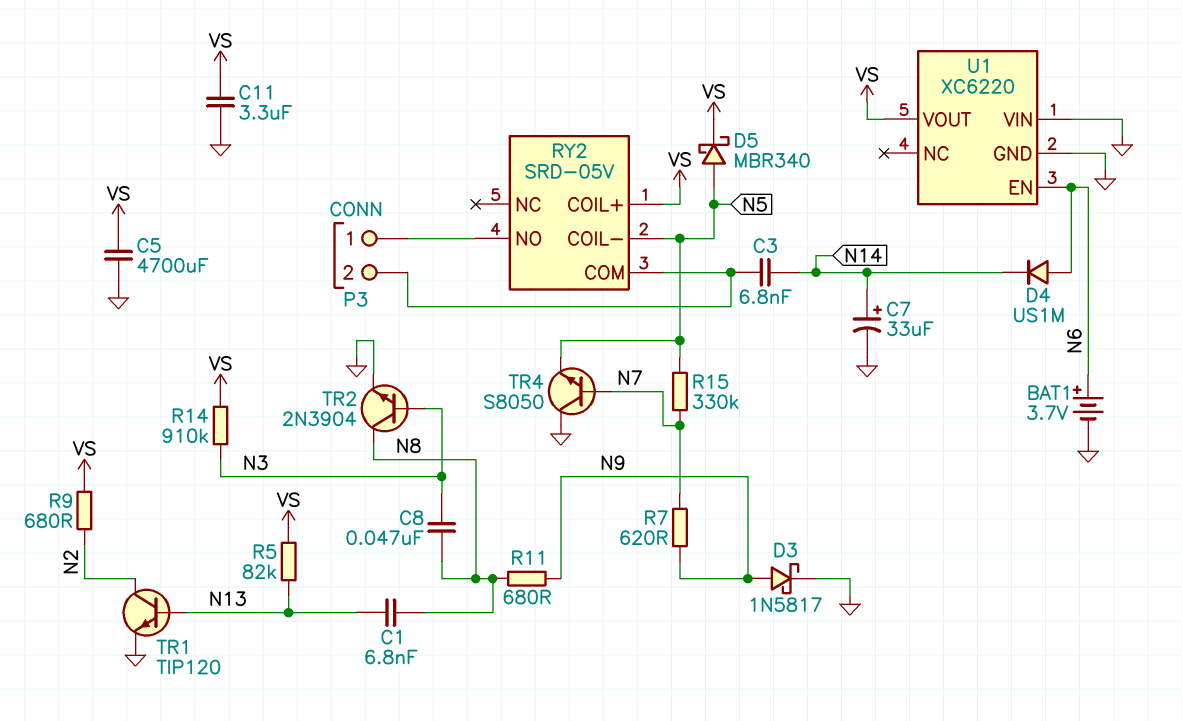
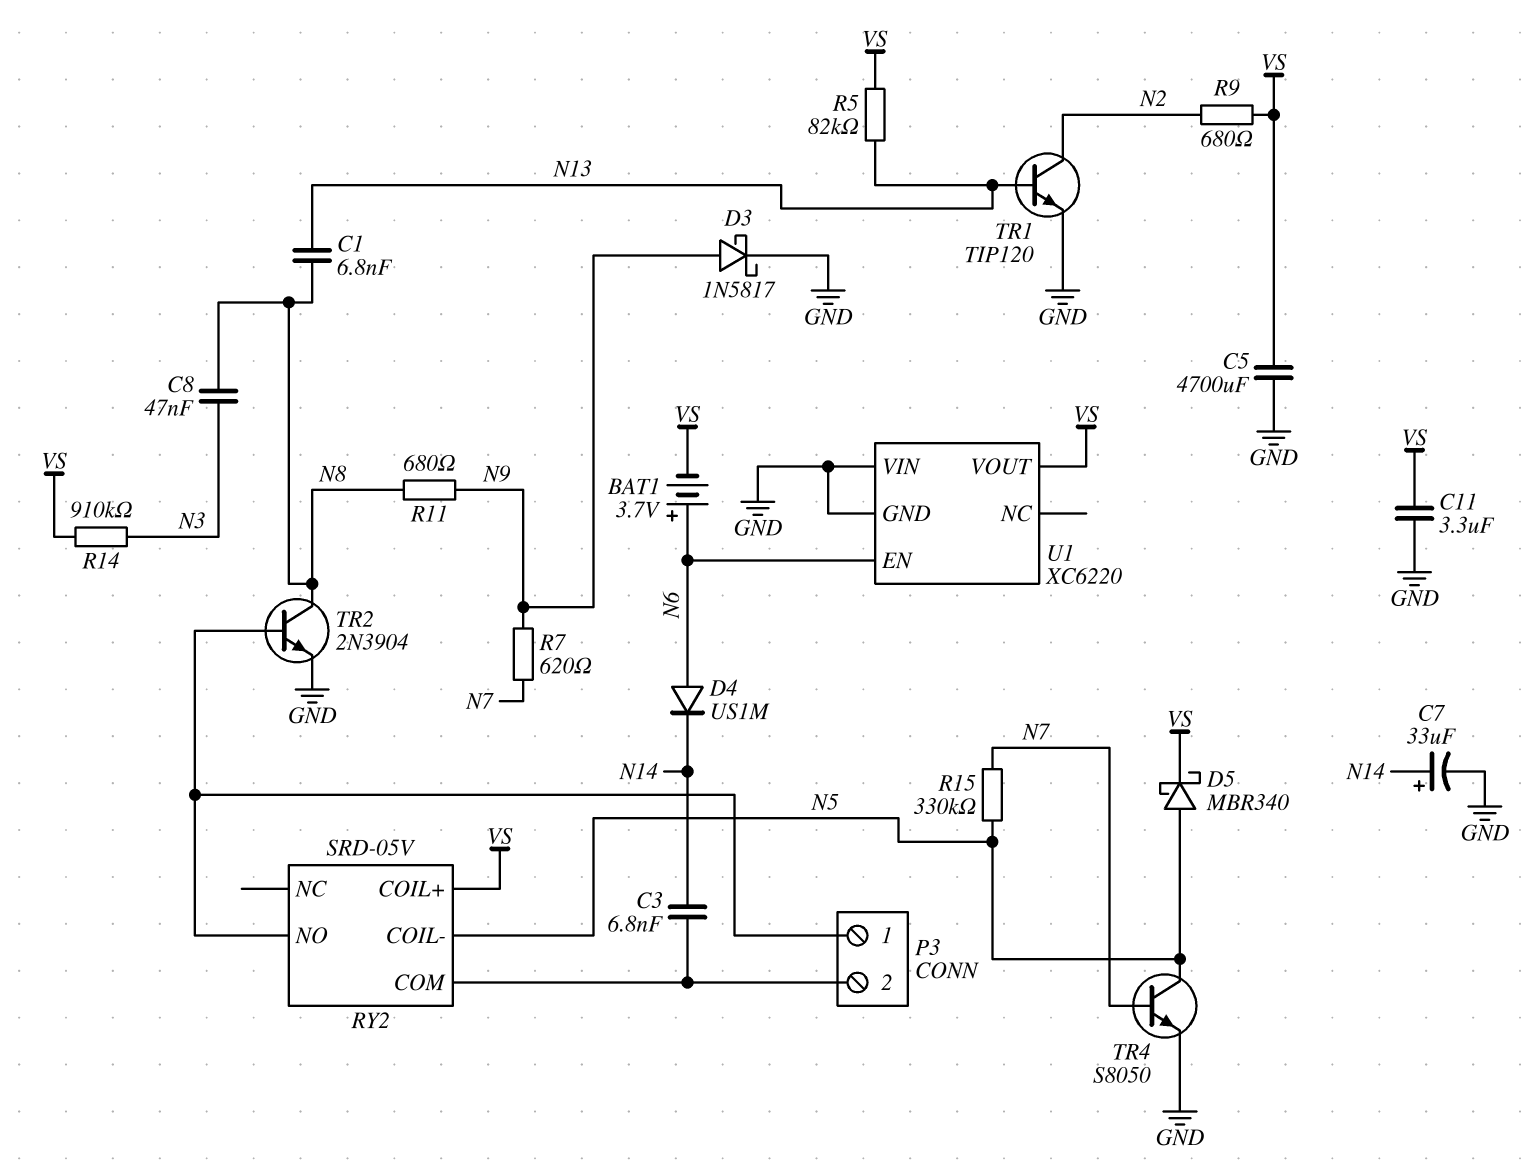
BAT1: 3.7V (plus N6, minus GND) -> 3.7V (plus N6, minus VS)
TR2: NPN 2N3904 (B N3, C N8, E GND) -> NPN 2N3904 (B P3/1, C N8, E GND)
TR4: NPN S8050 (B N7, C GND, E N5) -> NPN S8050 (B N7, C N5, E GND)

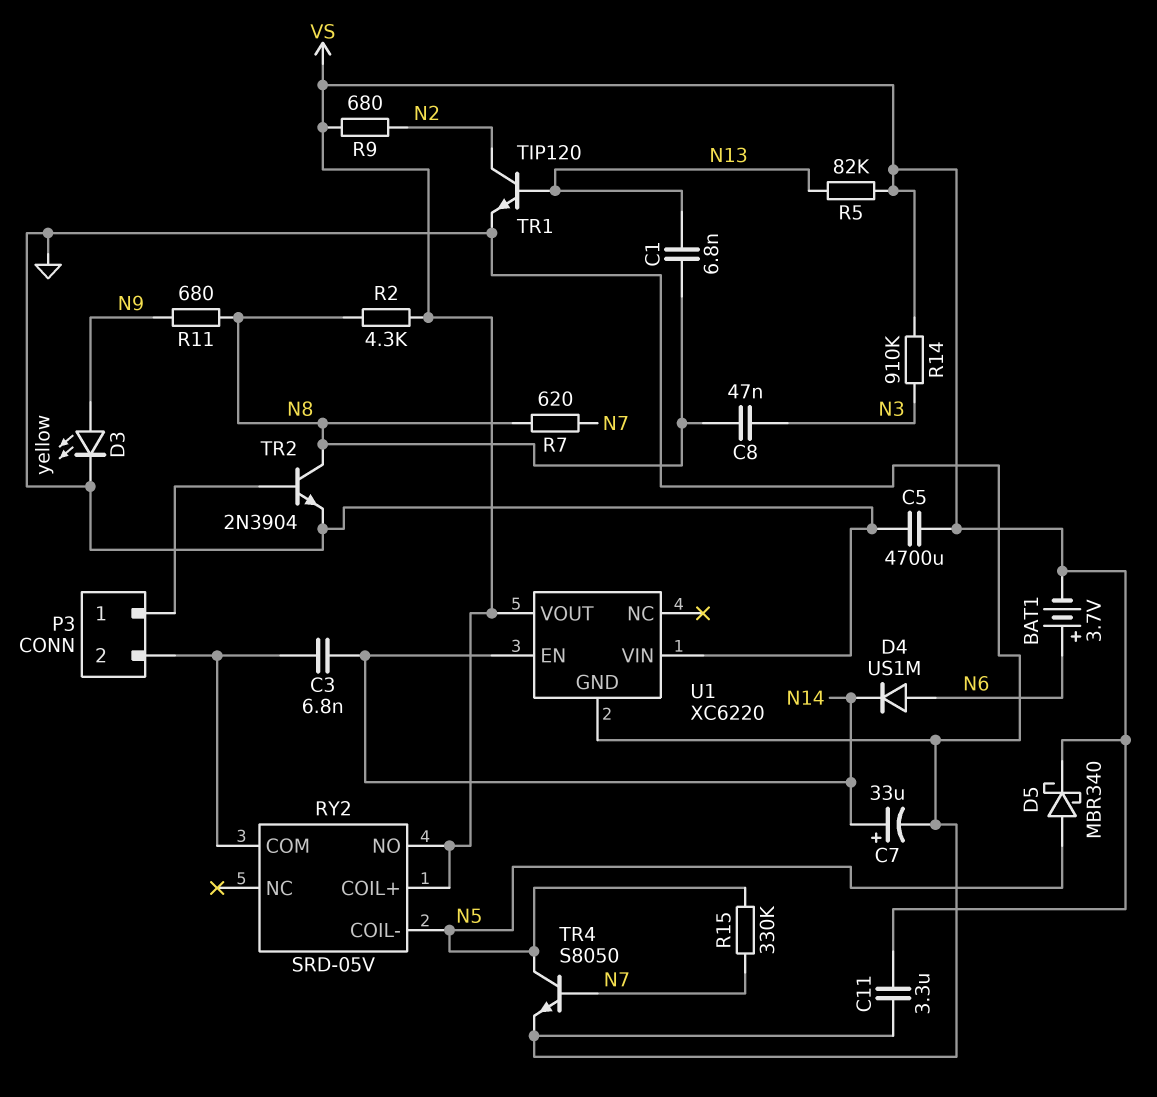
D3: schottky 1N5817 (A N9, K GND) -> LED yellow (A N9, K GND)
R2: none -> 4.3k (N8, VS)
R7: 620 (N7, N9) -> 620 (N7, N8)
RY2 pin NO: P3/1 -> VS
U1 pin EN: N6 -> N14

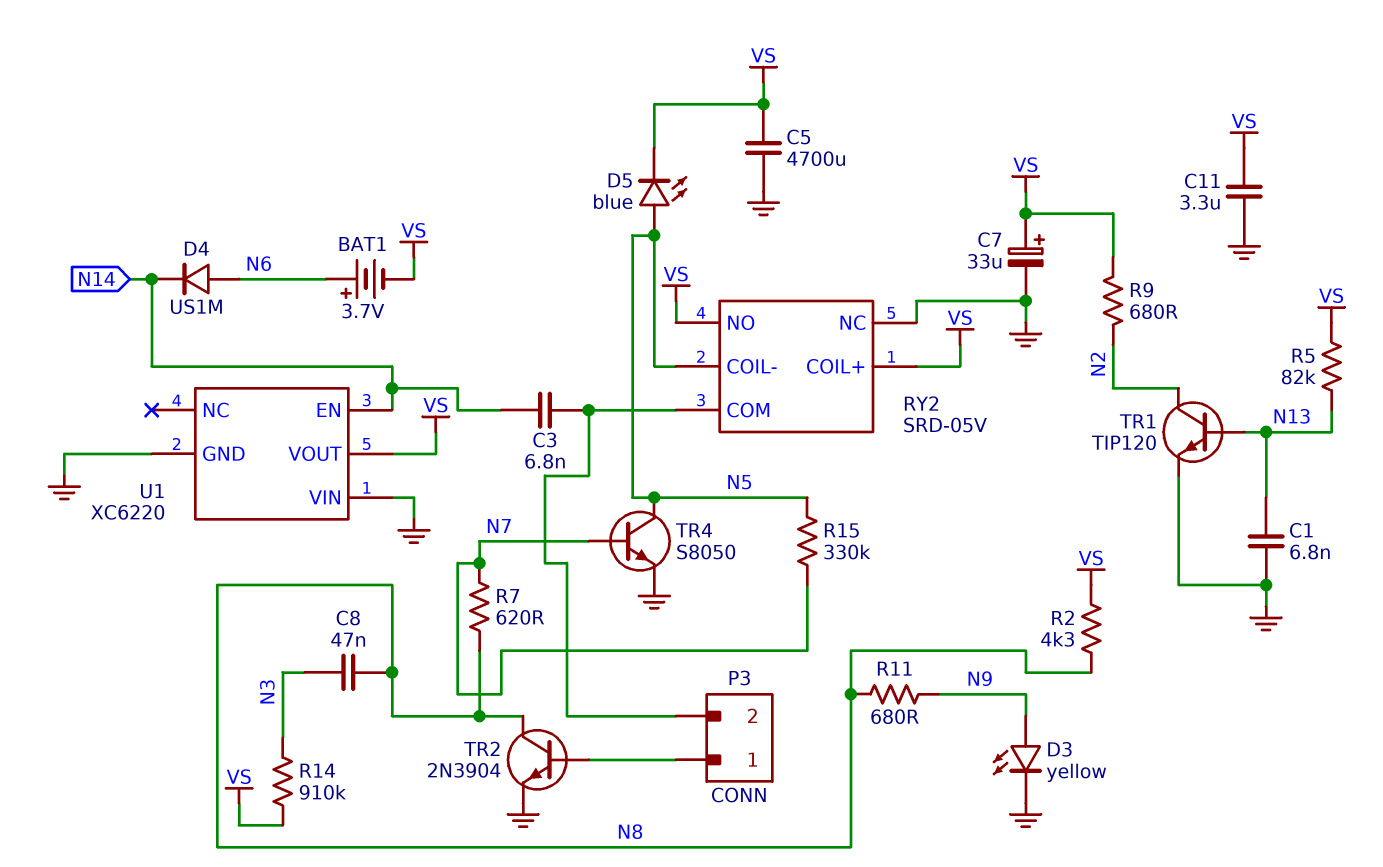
C1: 6.8nF (N8, N13) -> 6.8nF (GND, N13)
C7: 33uF (plus N14, minus GND) -> 33uF (plus VS, minus GND)
D5: schottky MBR340 (A N5, K VS) -> LED blue (A N5, K VS)
RY2 pin NC: none -> GND

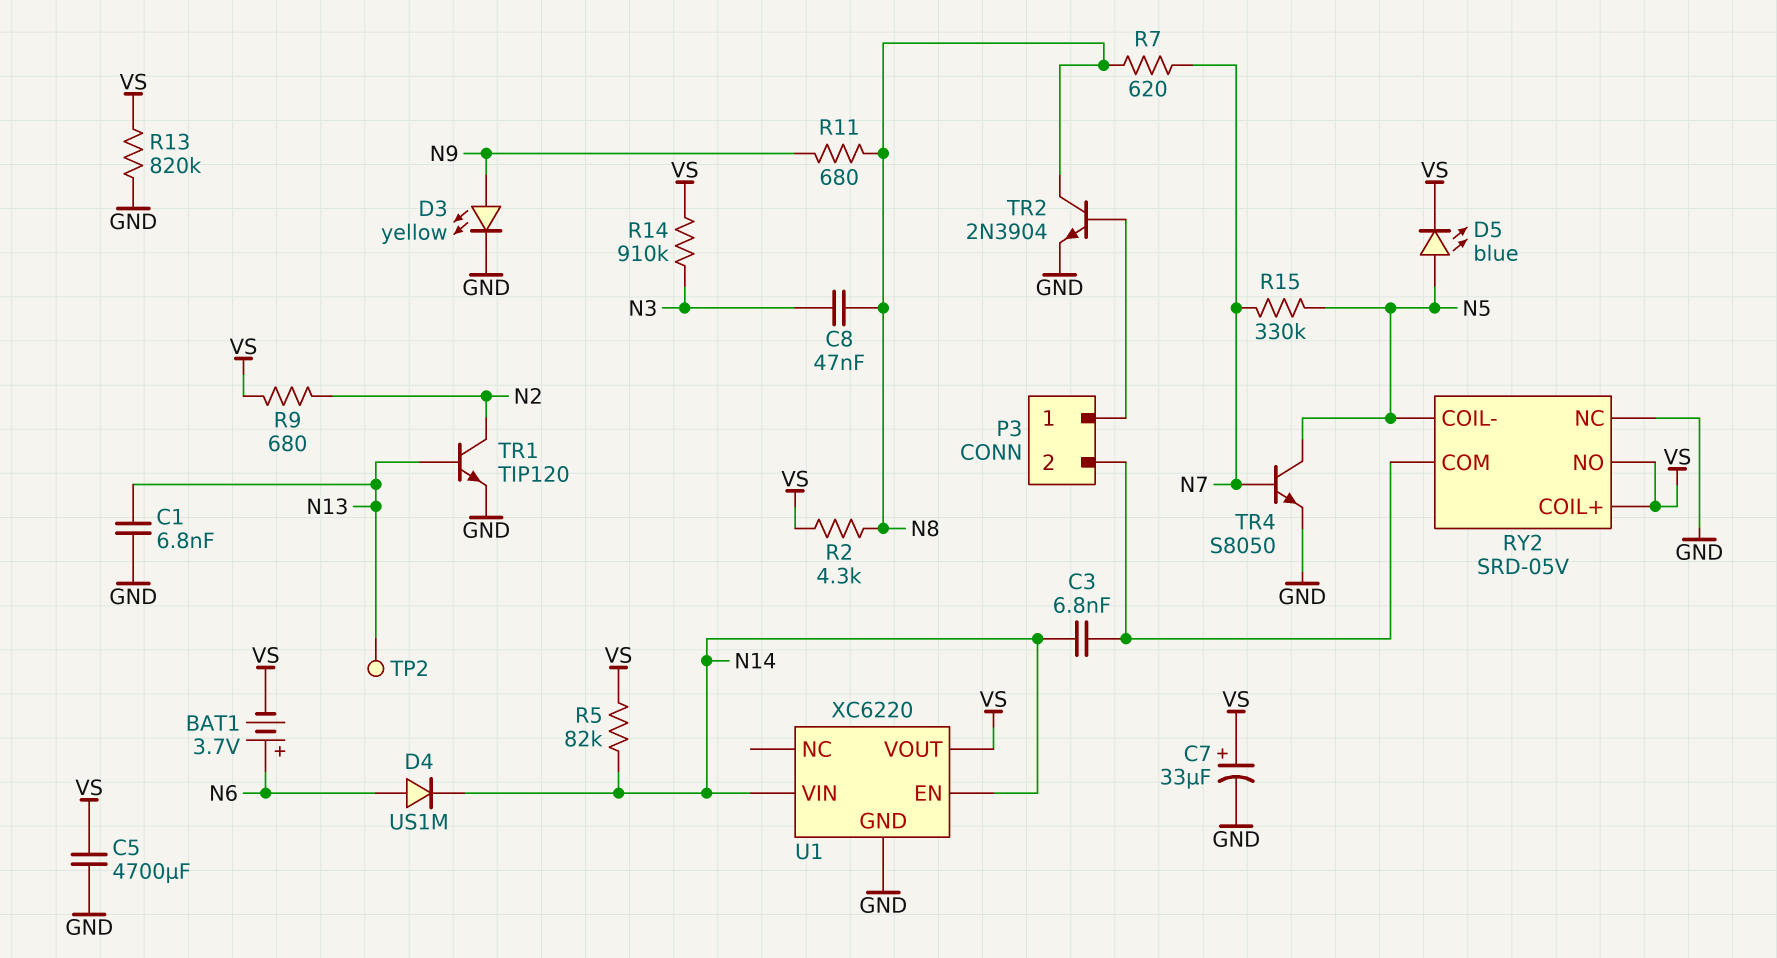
C11: 3.3uF (GND, VS) -> none
R5: 82k (N13, VS) -> 82k (N14, VS)
R13: none -> 820k (GND, VS)
TP2: none -> test point (N13)
U1 pin VIN: GND -> N14

